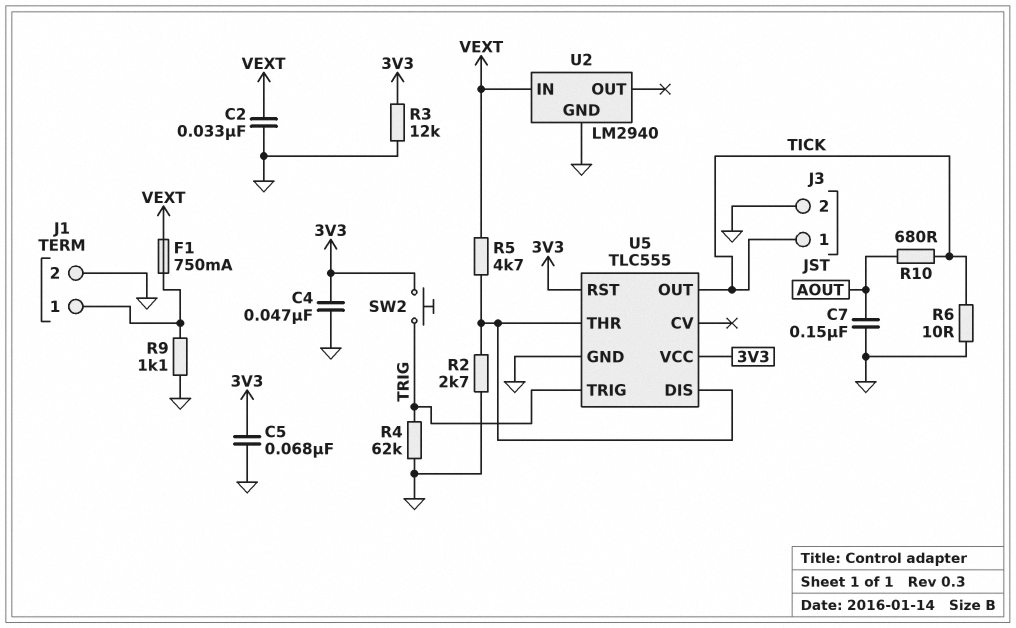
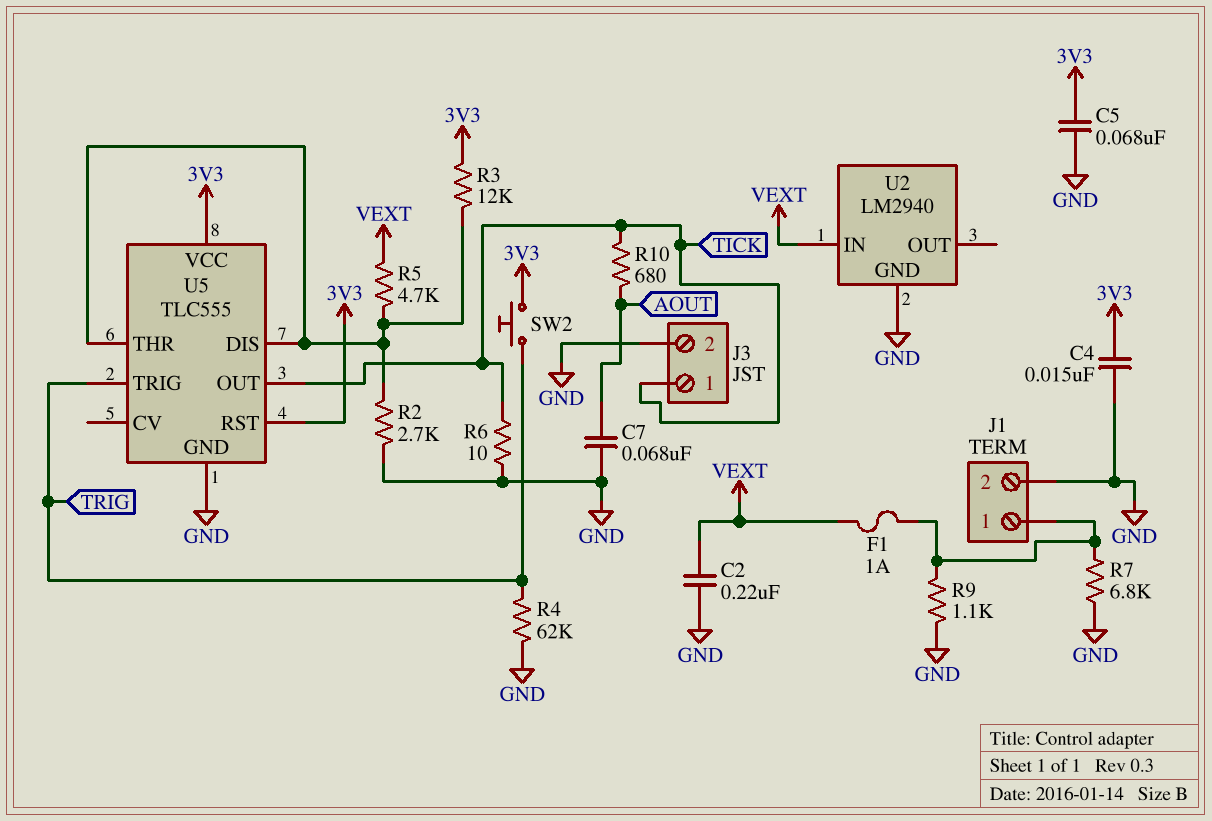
C2: 33nF (GND, VEXT) -> 220nF (GND, VEXT)
C4: 47nF (3V3, GND) -> 15nF (3V3, GND)
C7: 150nF (AOUT, GND) -> 68nF (AOUT, GND)
F1: 750mA (J1/1, VEXT) -> 1A (J1/1, VEXT)
R3: 12k (3V3, GND) -> 12k (3V3, U5/DIS)
R7: none -> 6.8k (GND, J1/1)

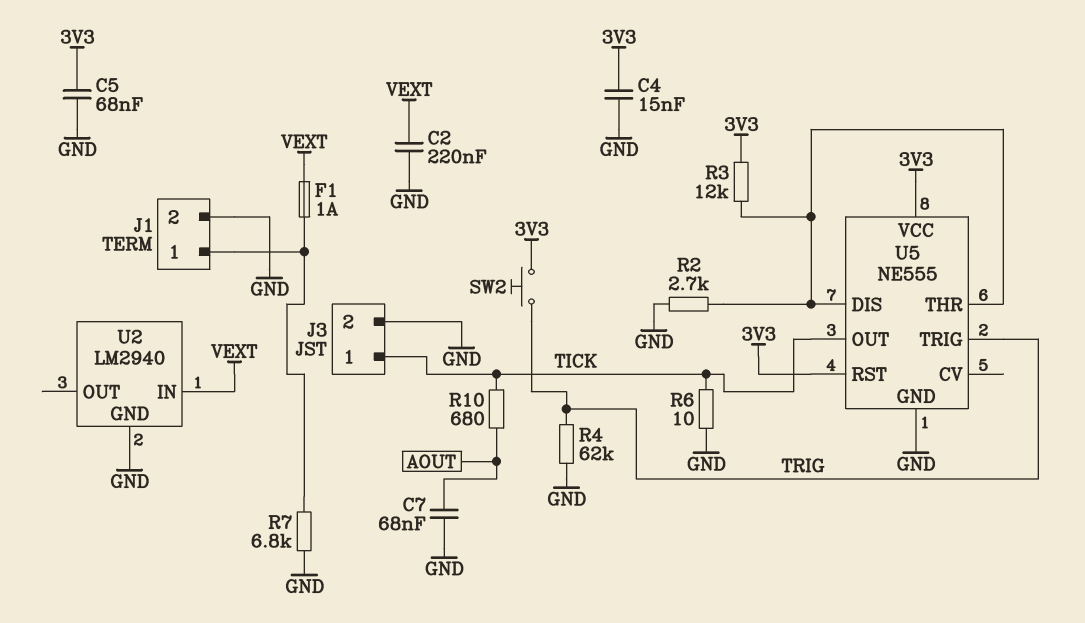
R5: 4.7k (U5/DIS, VEXT) -> none
R9: 1.1k (GND, J1/1) -> none
U5: TLC555 -> NE555

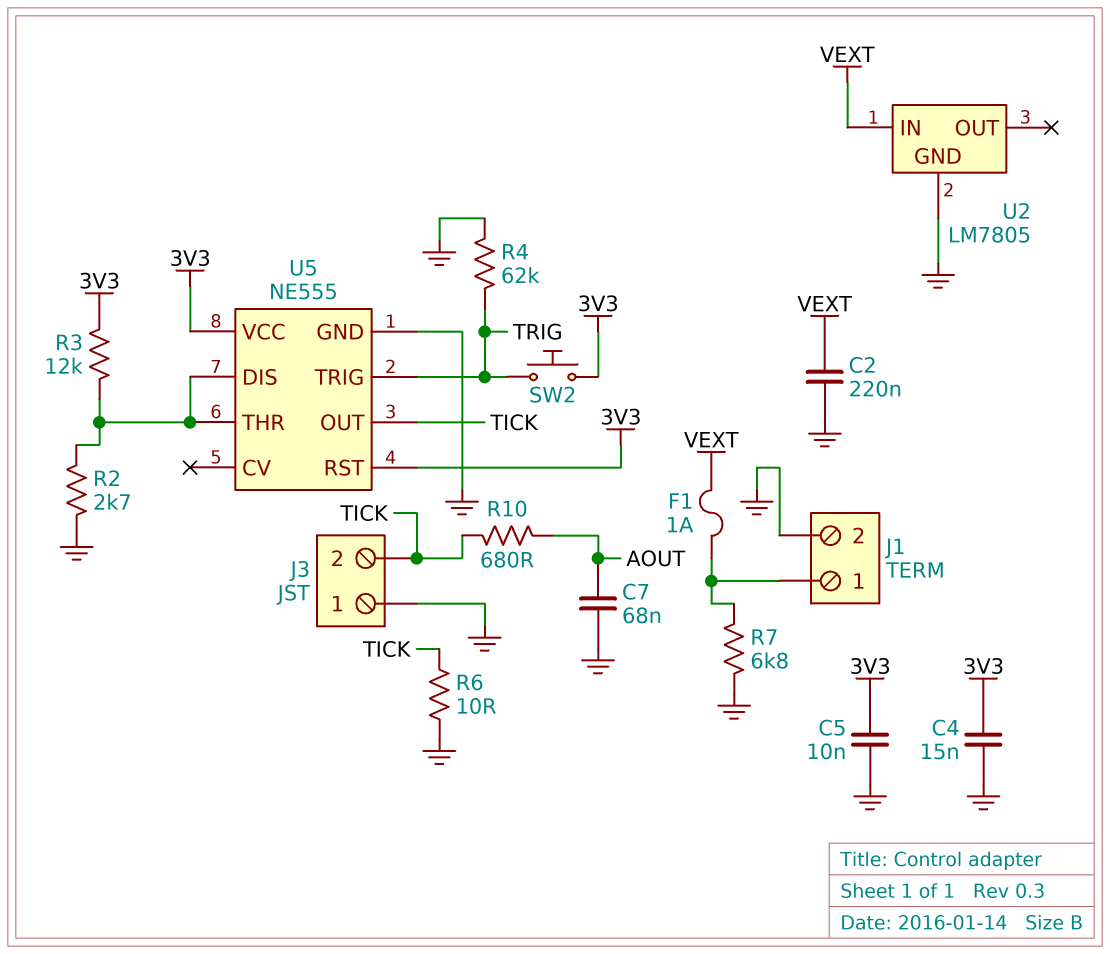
C5: 68nF (3V3, GND) -> 10nF (3V3, GND)
J3 pin 1: TICK -> GND
J3 pin 2: GND -> TICK
U2: LM2940 -> LM7805

